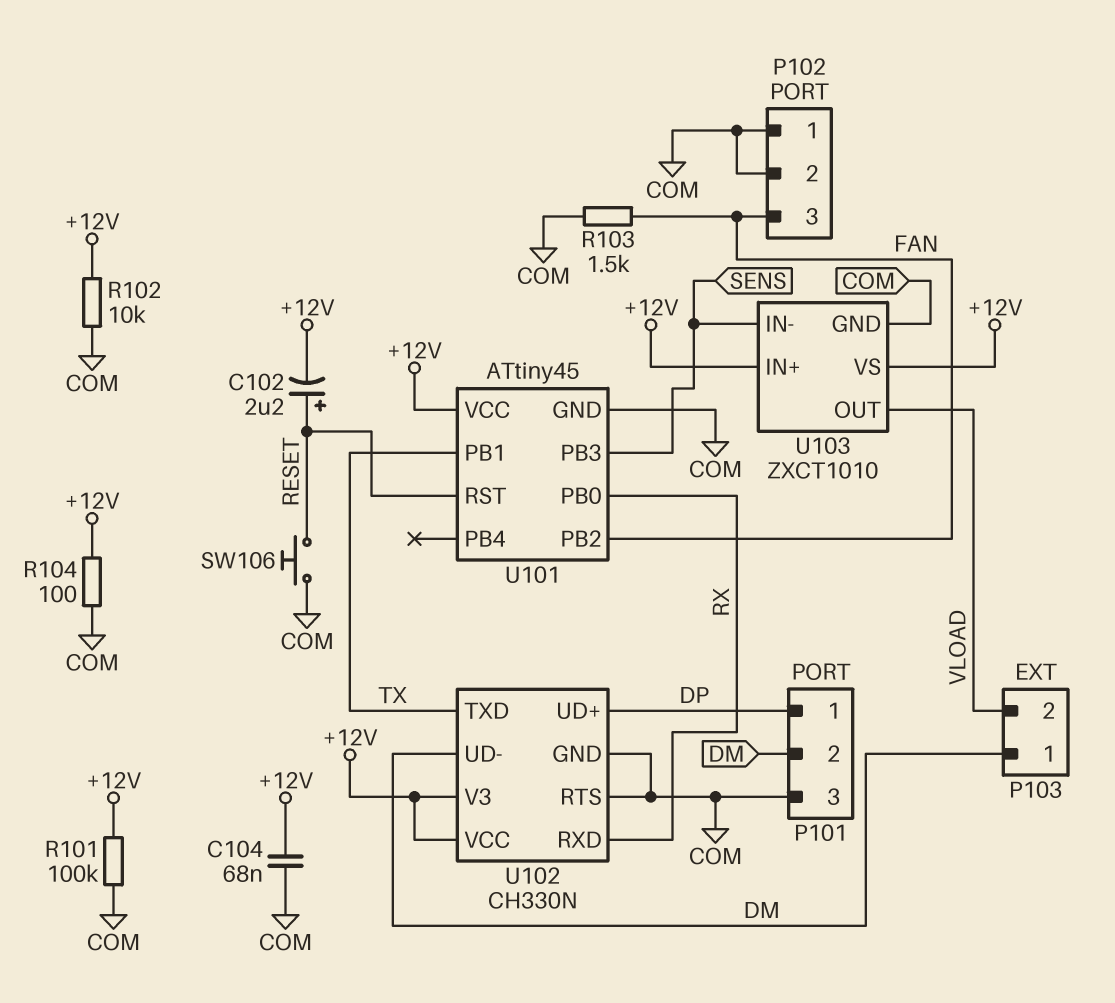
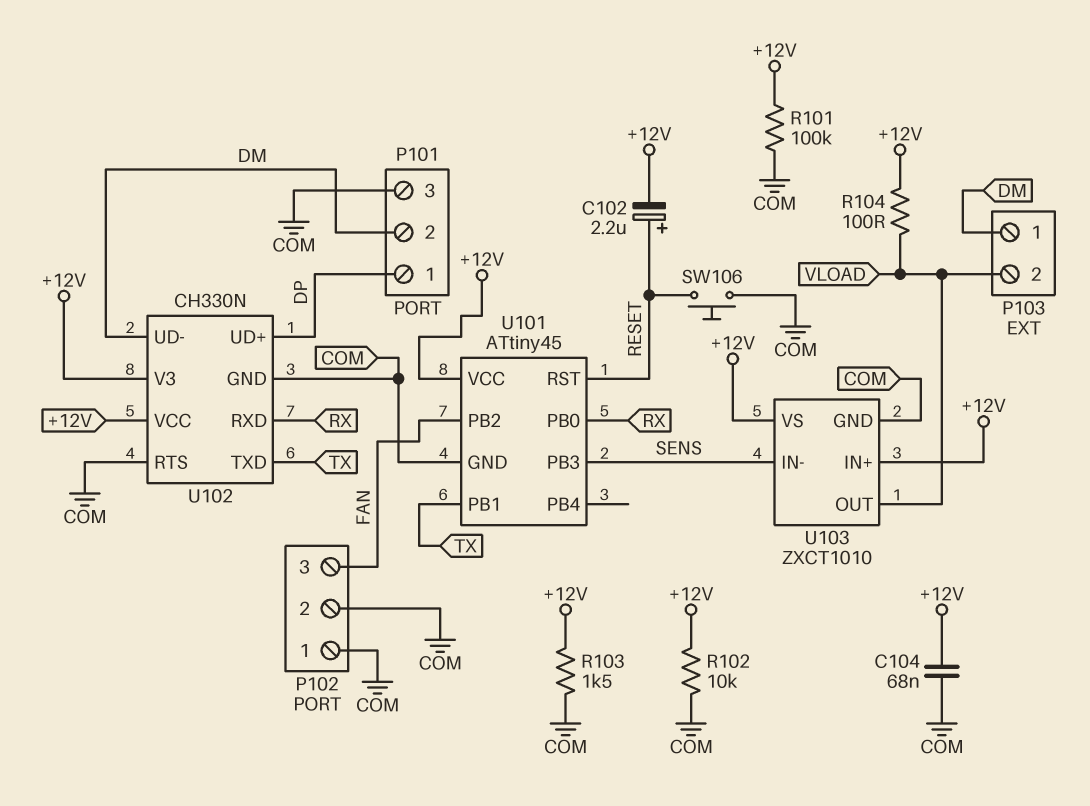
R103: 1.5k (COM, FAN) -> 1.5k (+12V, COM)
R104: 100 (+12V, COM) -> 100 (+12V, VLOAD)

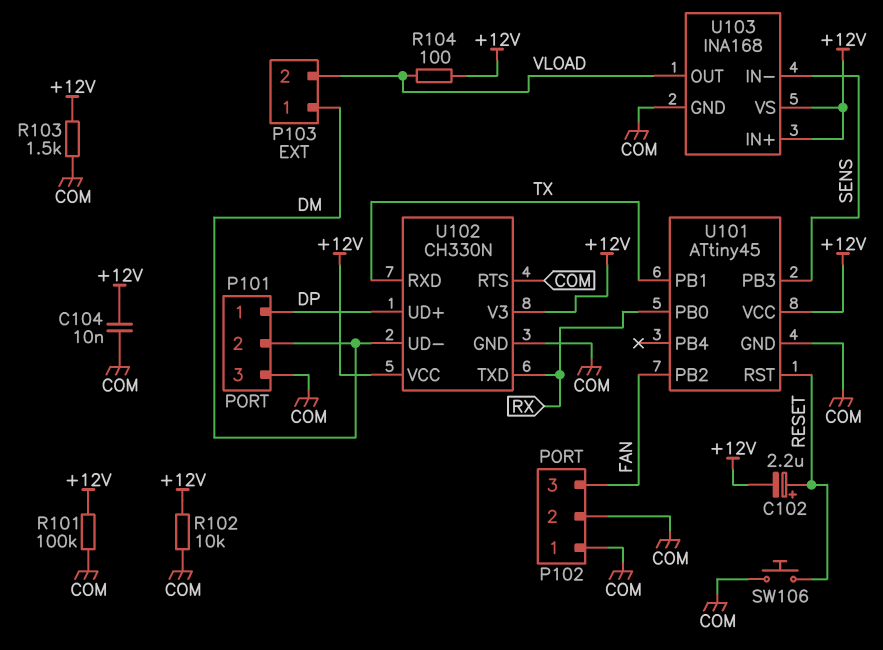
C104: 68nF (+12V, COM) -> 10nF (+12V, COM)
U102 pin RXD: RX -> TX
U102 pin TXD: TX -> RX
U103: ZXCT1010 -> INA168

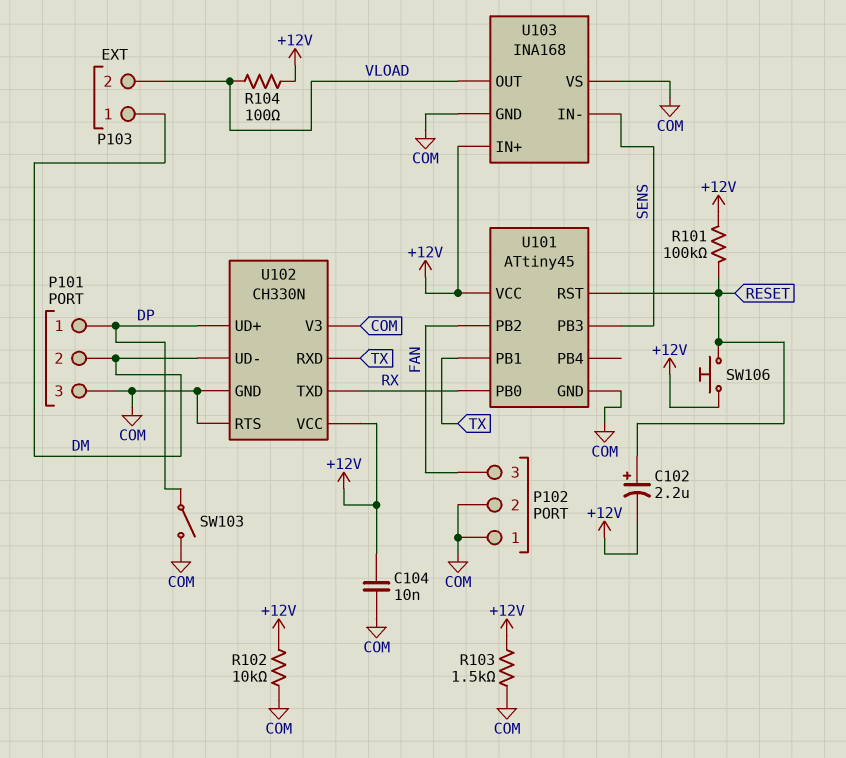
R101: 100k (+12V, COM) -> 100k (+12V, RESET)
SW103: none -> switch (COM, DP)
SW106: button (COM, RESET) -> button (+12V, RESET)
U102 pin V3: +12V -> COM
U103 pin VS: +12V -> COM

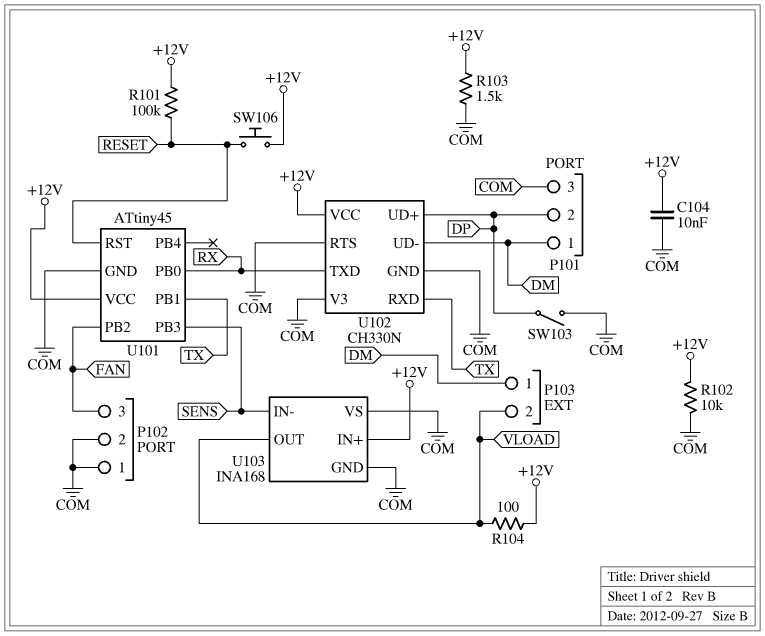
C102: 2.2uF (plus RESET, minus +12V) -> none
P101 pin 1: DP -> DM
P101 pin 2: DM -> DP

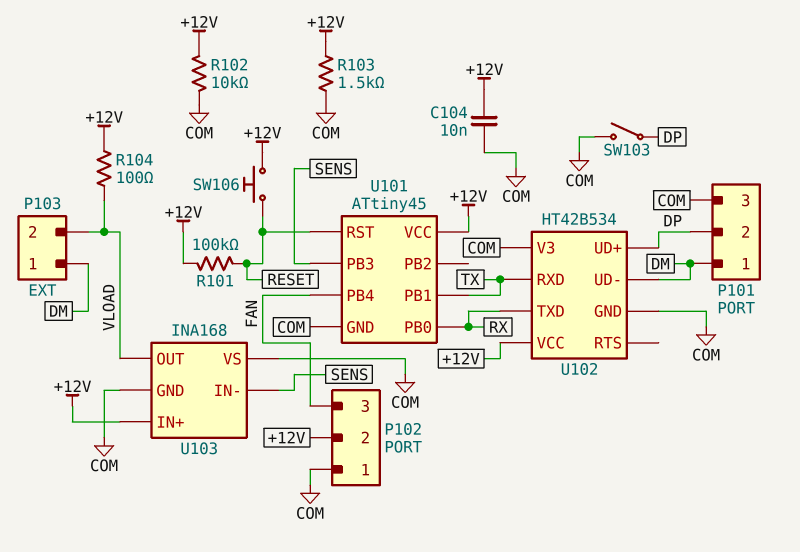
P102 pin 2: COM -> +12V
U101 pin PB2: FAN -> none
U101 pin PB4: none -> FAN
U102: CH330N -> HT42B534
U102 pin RTS: COM -> none

